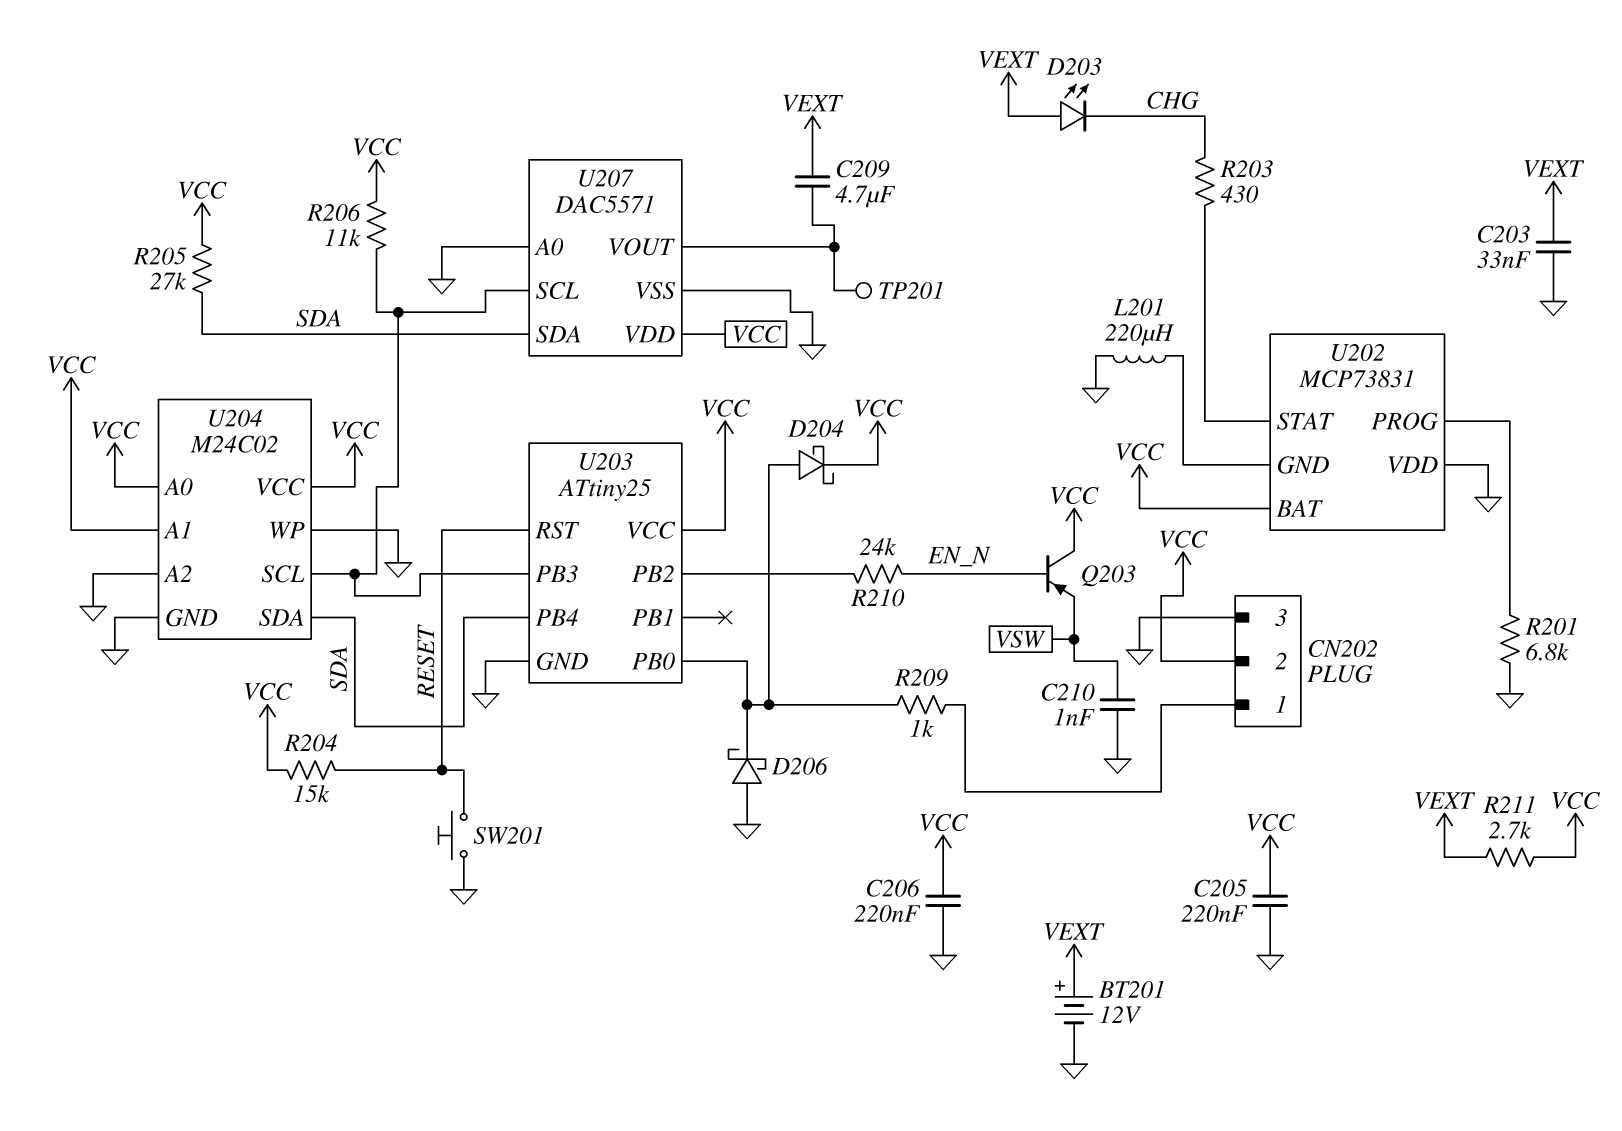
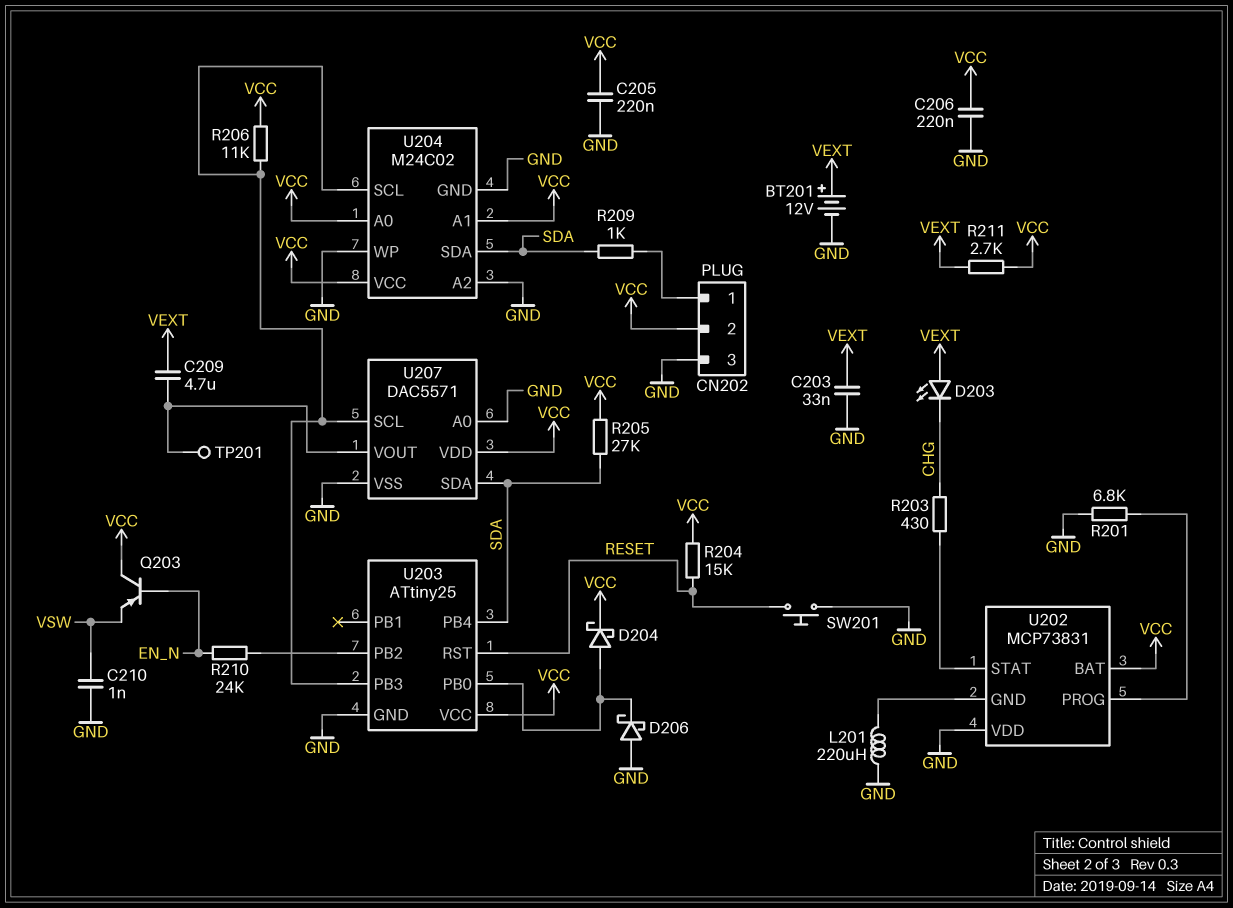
R209: 1k (CN202/1, U203/PB0) -> 1k (CN202/1, SDA)

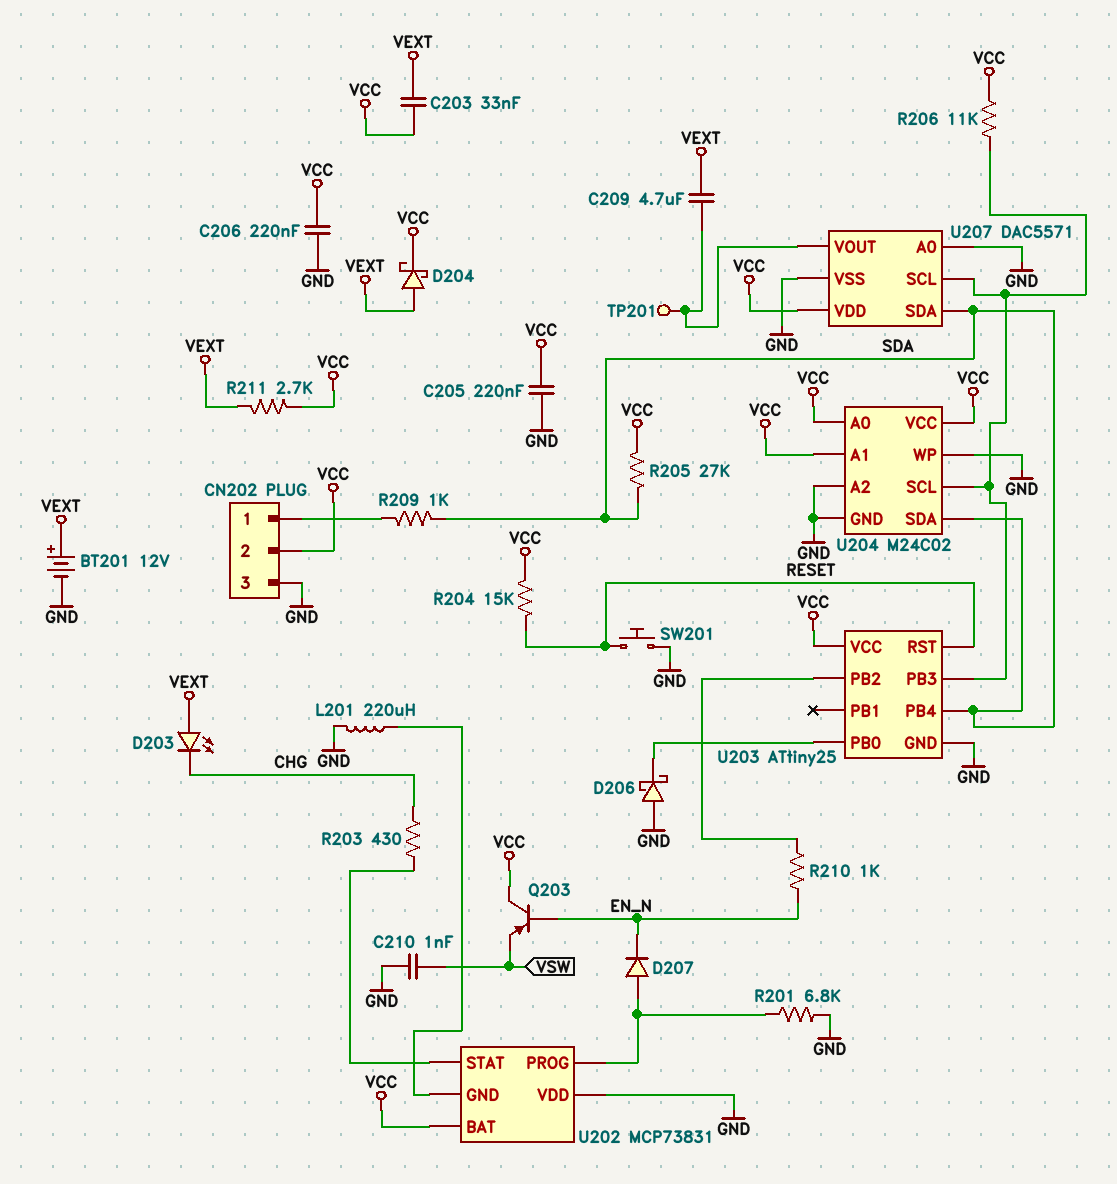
C203: 33nF (GND, VEXT) -> 33nF (VCC, VEXT)
D204: schottky (A U203/PB0, K VCC) -> schottky (A VEXT, K VCC)
D207: none -> diode (A U202/PROG, K EN_N)
R210: 24k (EN_N, U203/PB2) -> 1k (EN_N, U203/PB2)

